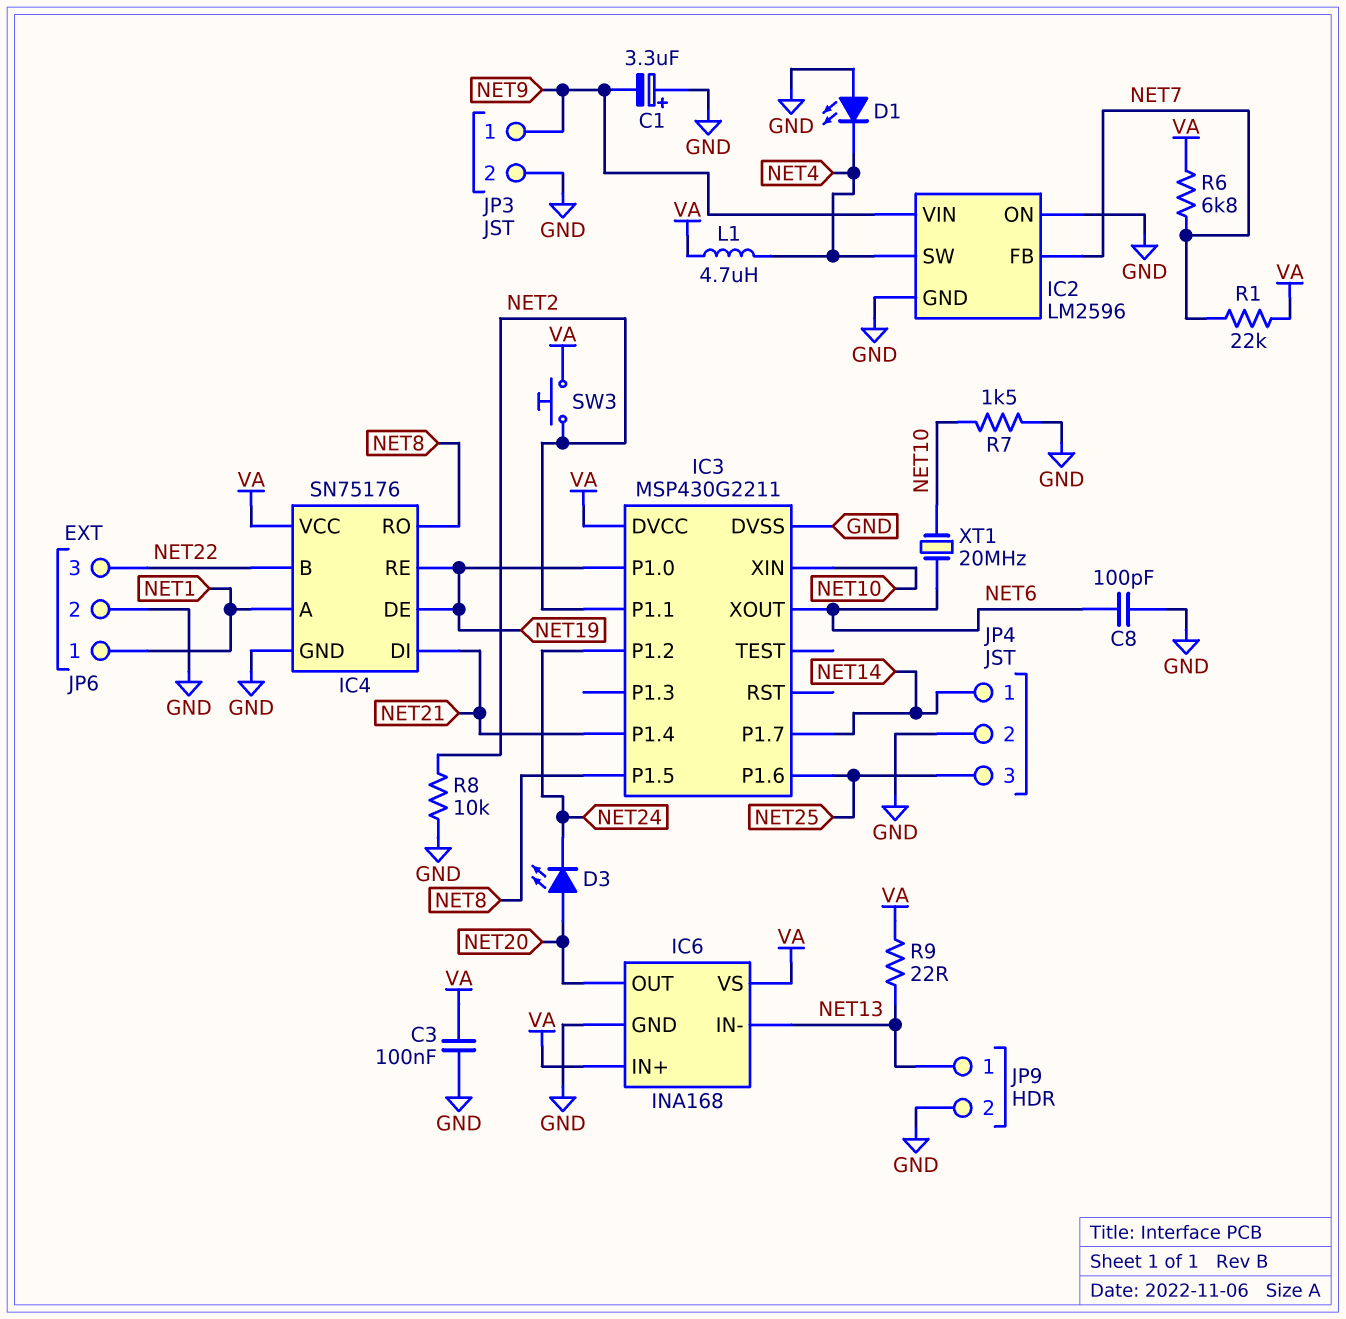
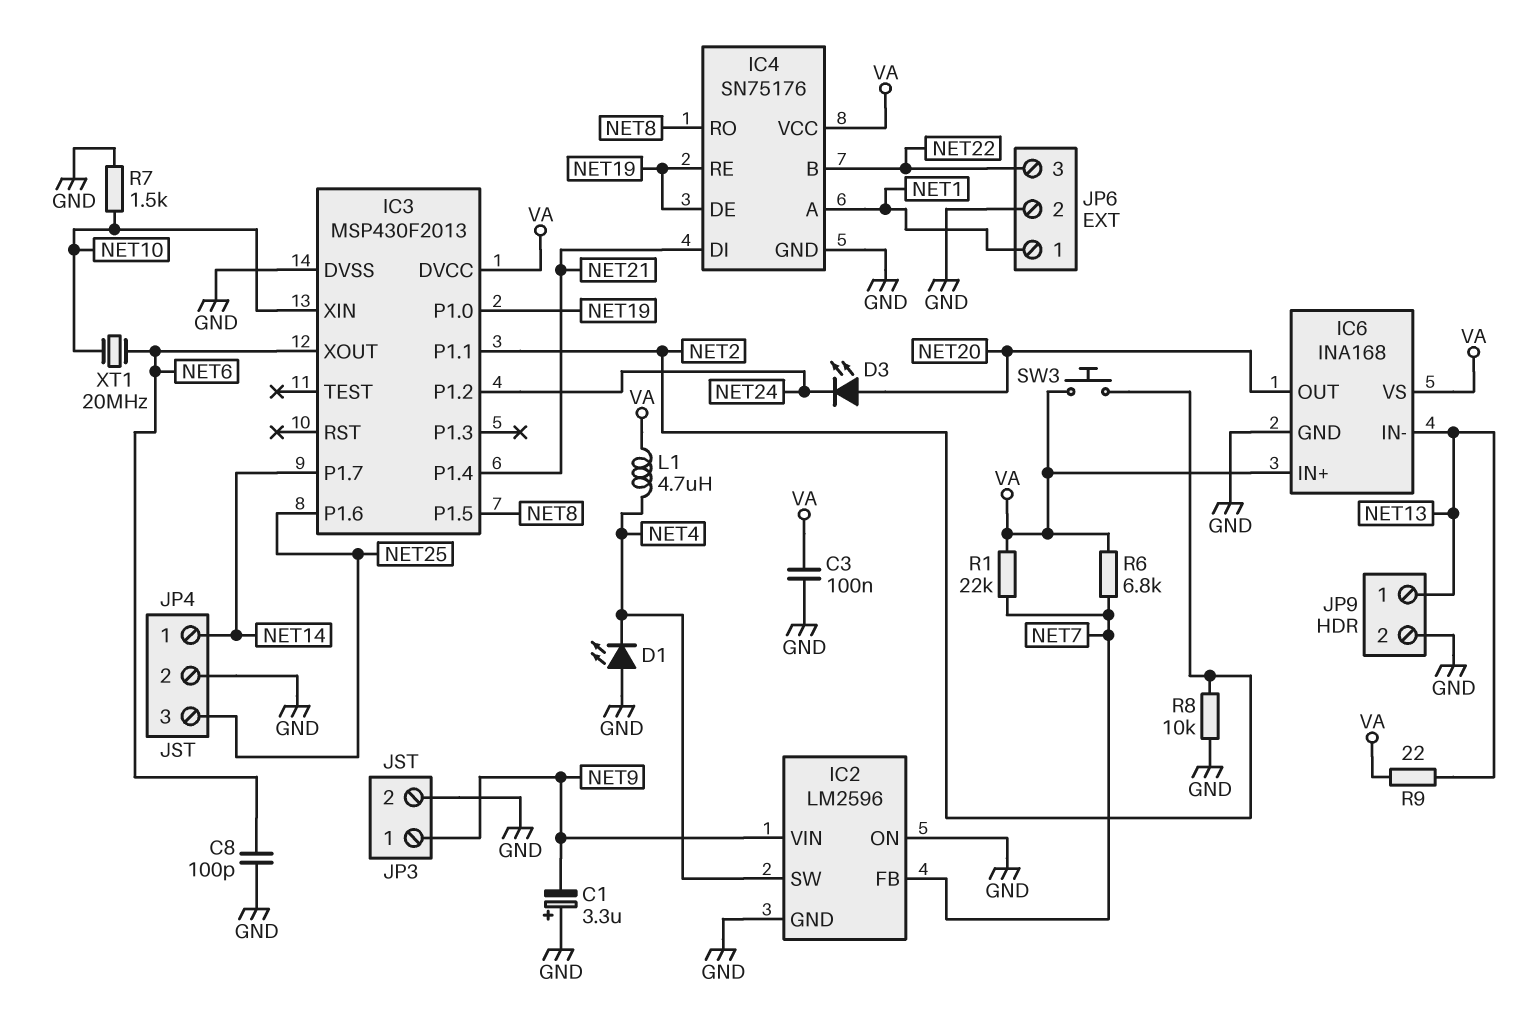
IC3: MSP430G2211 -> MSP430F2013

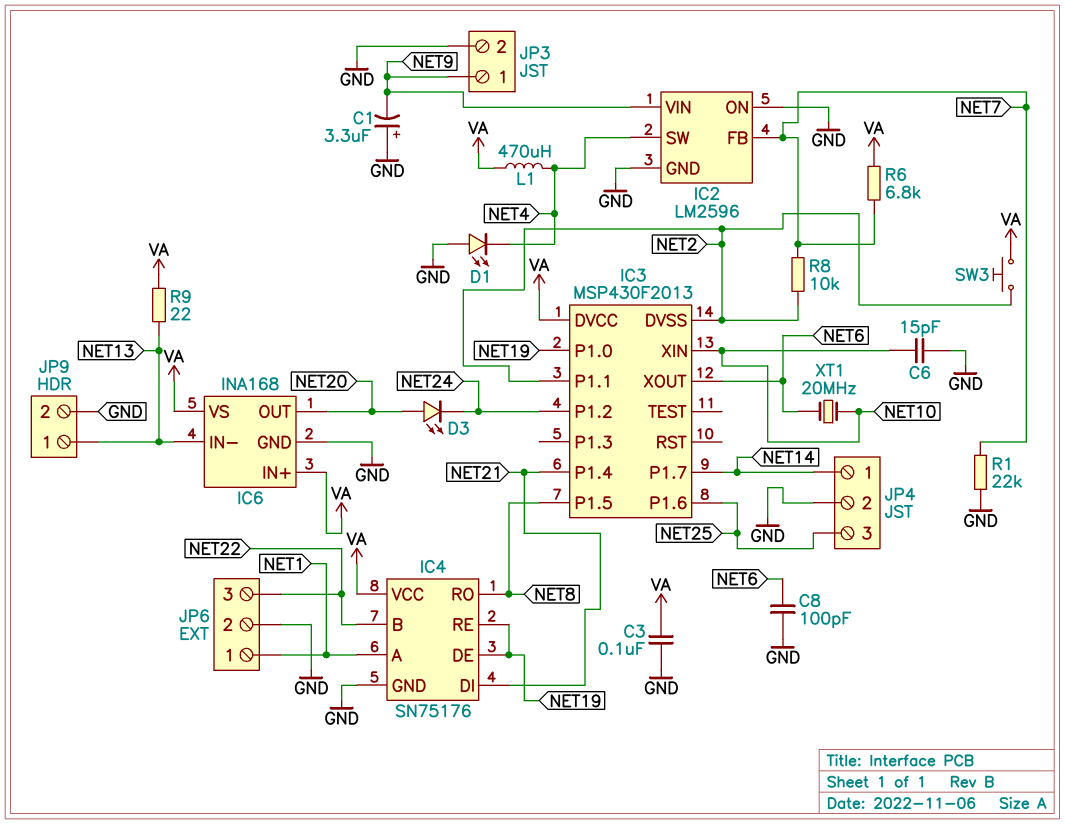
C6: none -> 15pF (GND, NET10)
IC3 pin DVSS: GND -> NET2
L1: 4.7uH (NET4, VA) -> 470uH (NET4, VA)
R1: 22k (NET7, VA) -> 22k (GND, NET7)
R7: 1.5k (GND, NET10) -> none
R8: 10k (GND, NET2) -> 10k (NET2, NET7)

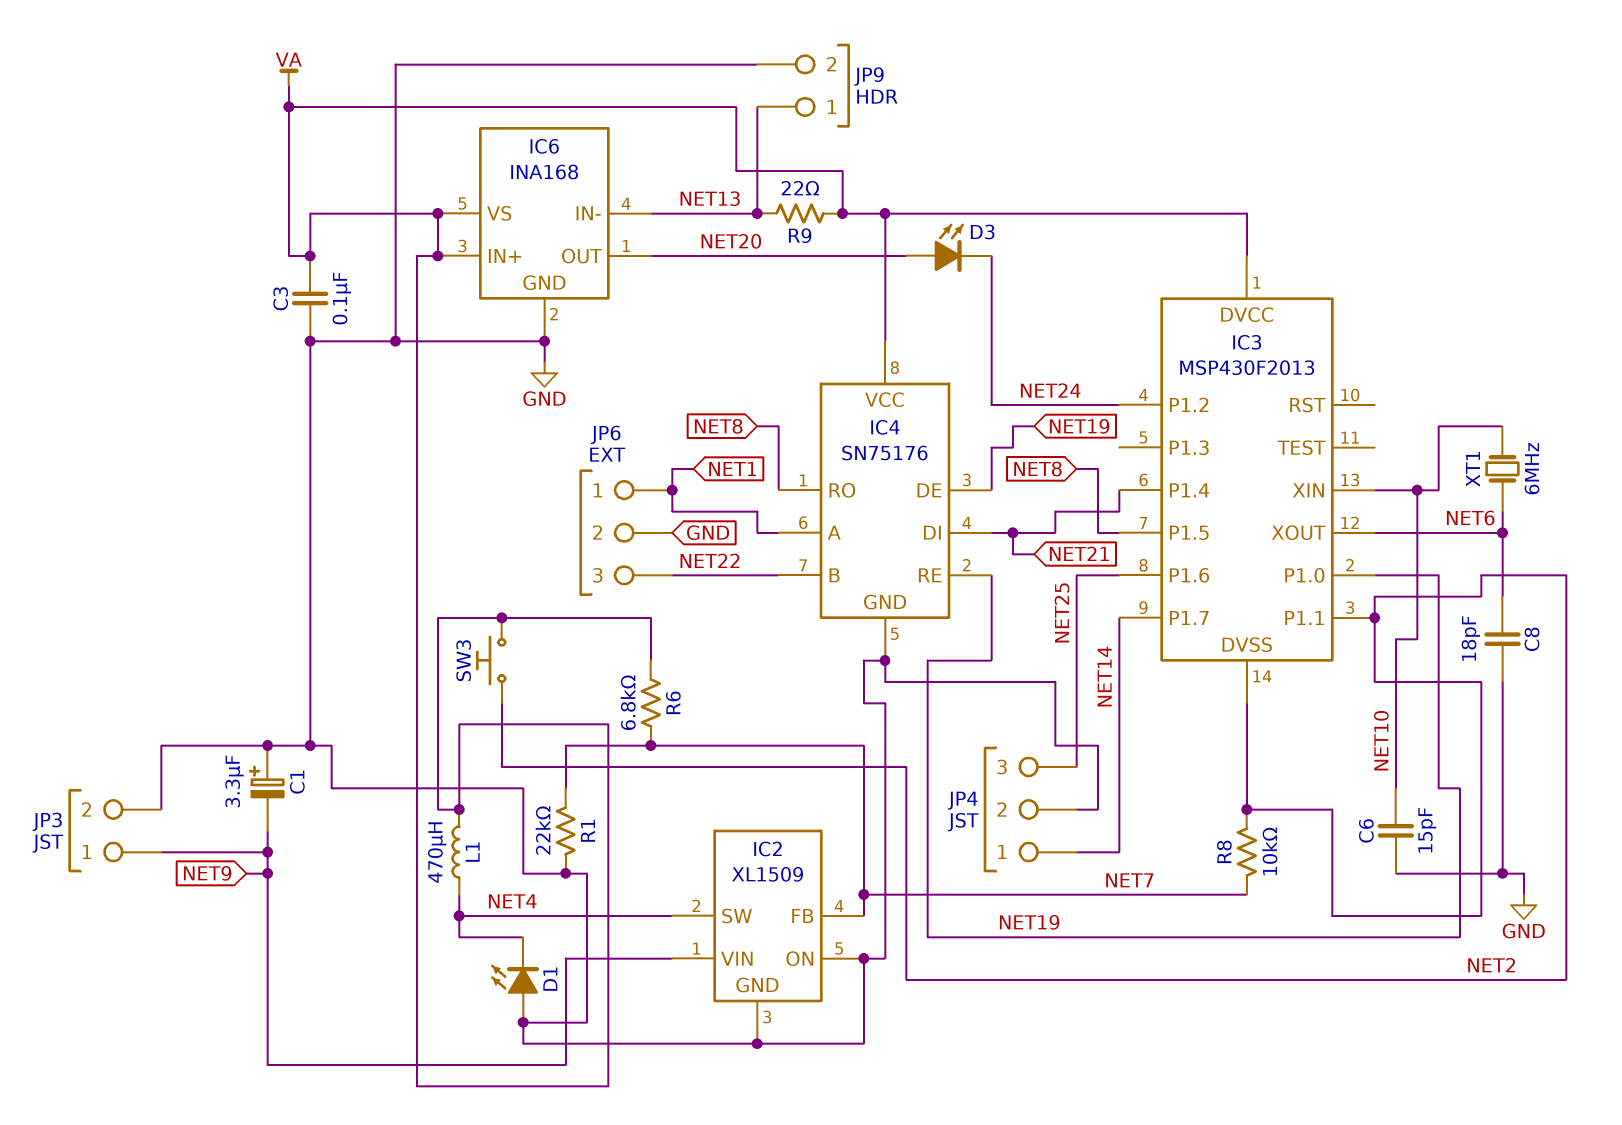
C8: 100pF (GND, NET6) -> 18pF (GND, NET6)
IC2: LM2596 -> XL1509
XT1: 20MHz (NET6, NET10) -> 6MHz (NET6, NET10)

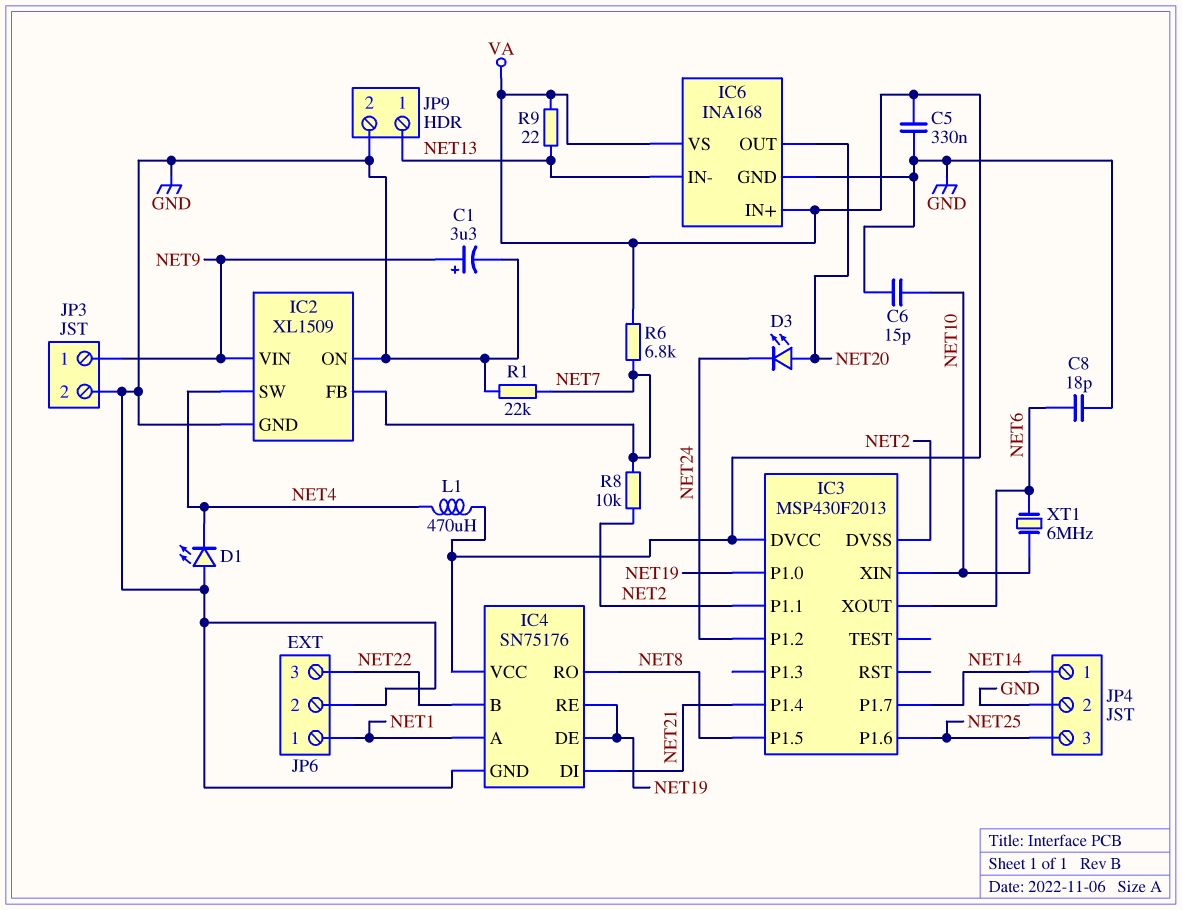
C1: 3.3uF (plus GND, minus NET9) -> 3.3uF (plus NET9, minus GND)
C3: 100nF (GND, VA) -> none
C5: none -> 330nF (GND, VA)
SW3: button (NET2, VA) -> none

